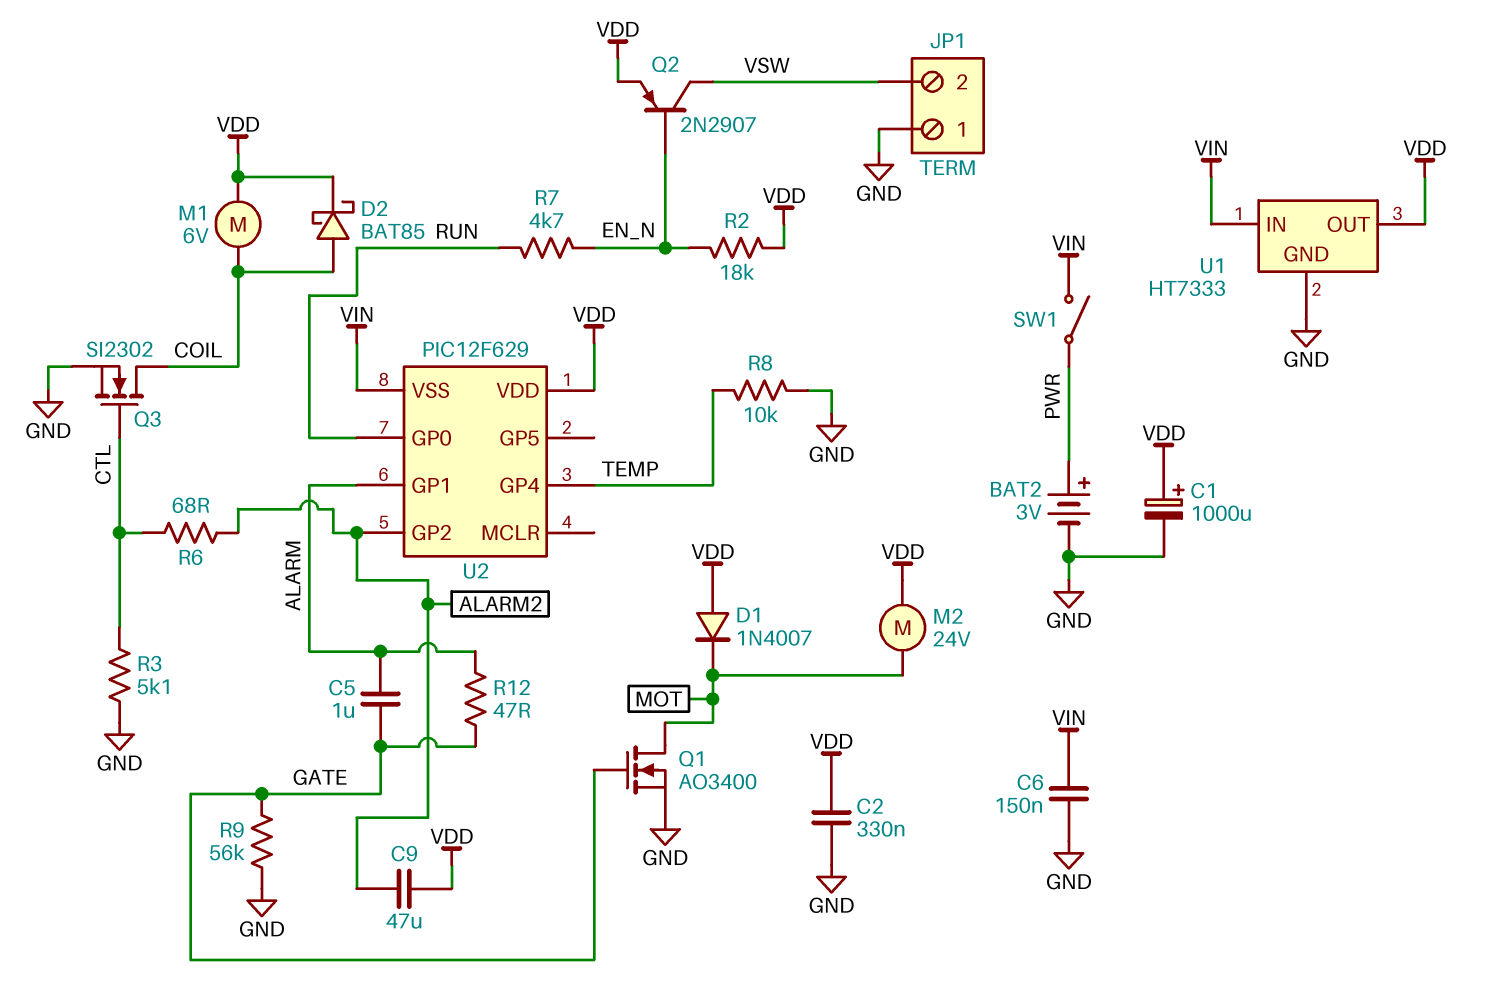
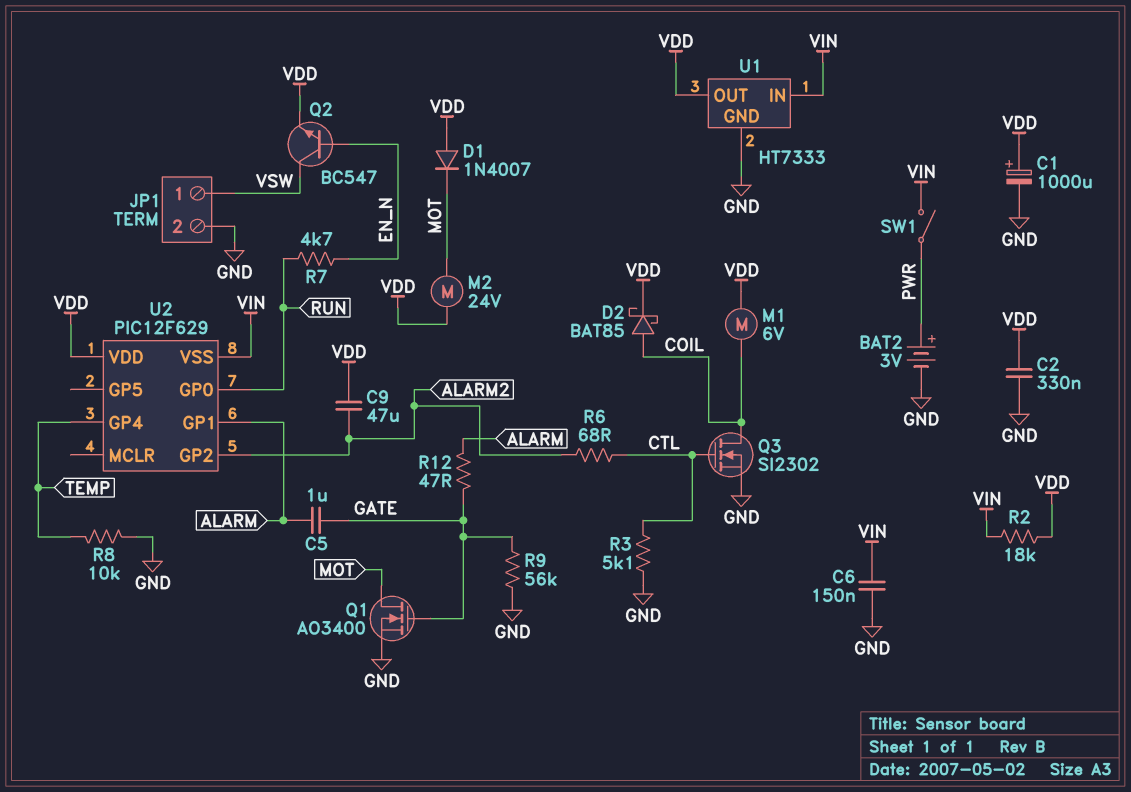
JP1 pin 1: GND -> VSW
JP1 pin 2: VSW -> GND
Q2: PNP 2N2907 (B EN_N, C VSW, E VDD) -> NPN BC547 (B EN_N, C VSW, E VDD)
R2: 18k (EN_N, VDD) -> 18k (VDD, VIN)

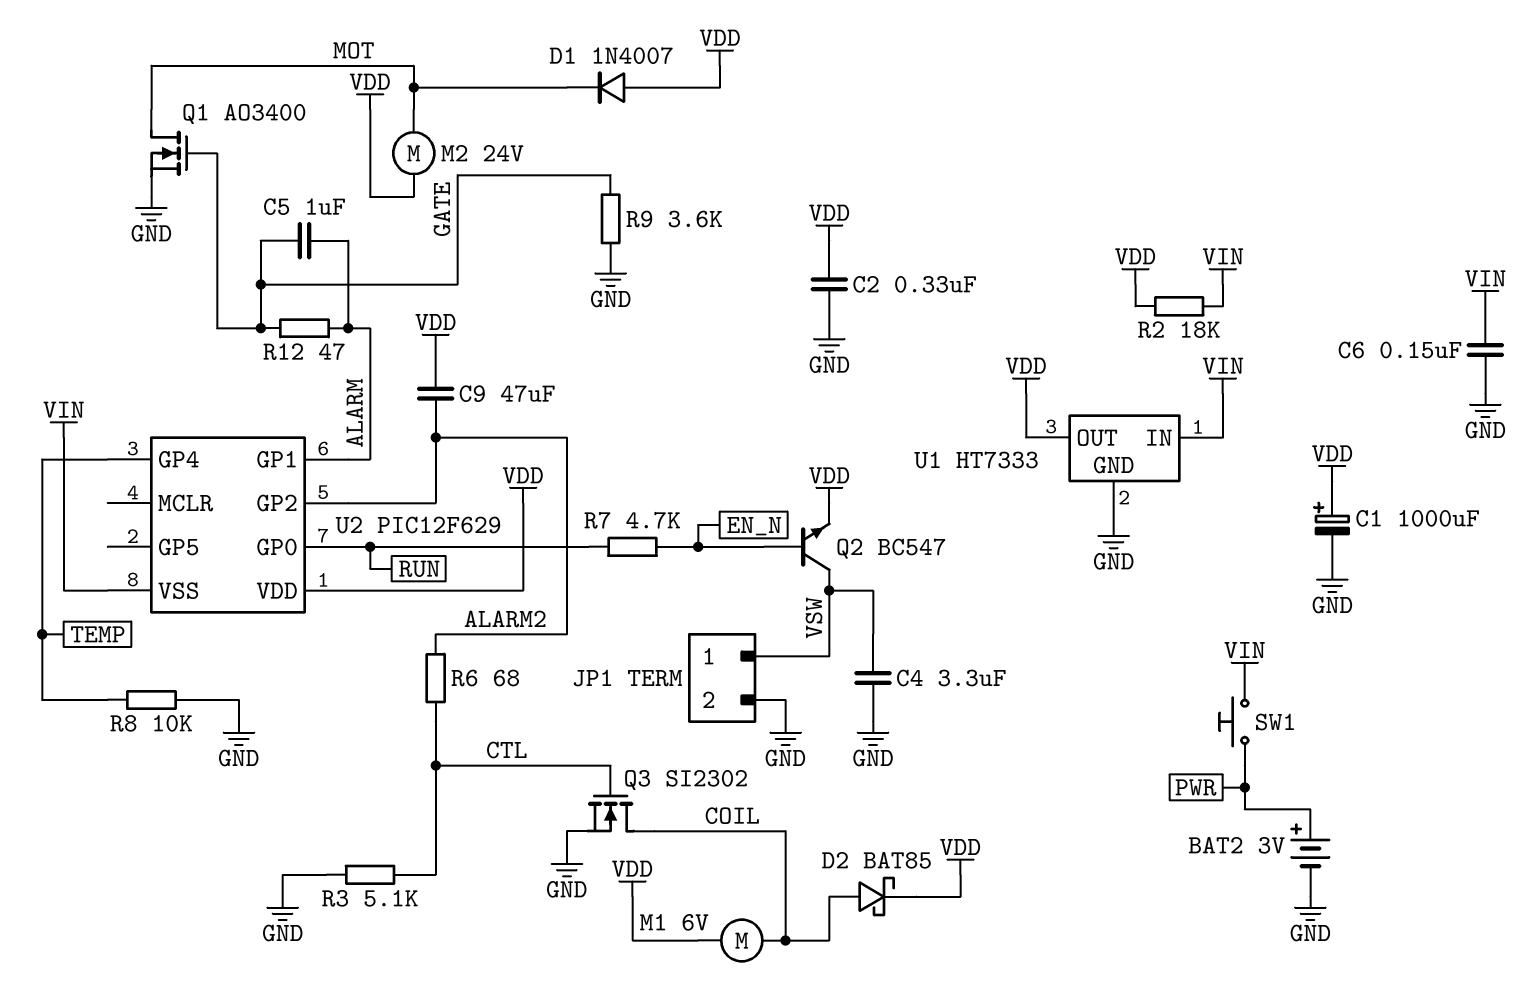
C4: none -> 3.3uF (GND, VSW)
R9: 56k (GATE, GND) -> 3.6k (GATE, GND)
SW1: switch (PWR, VIN) -> button (PWR, VIN)

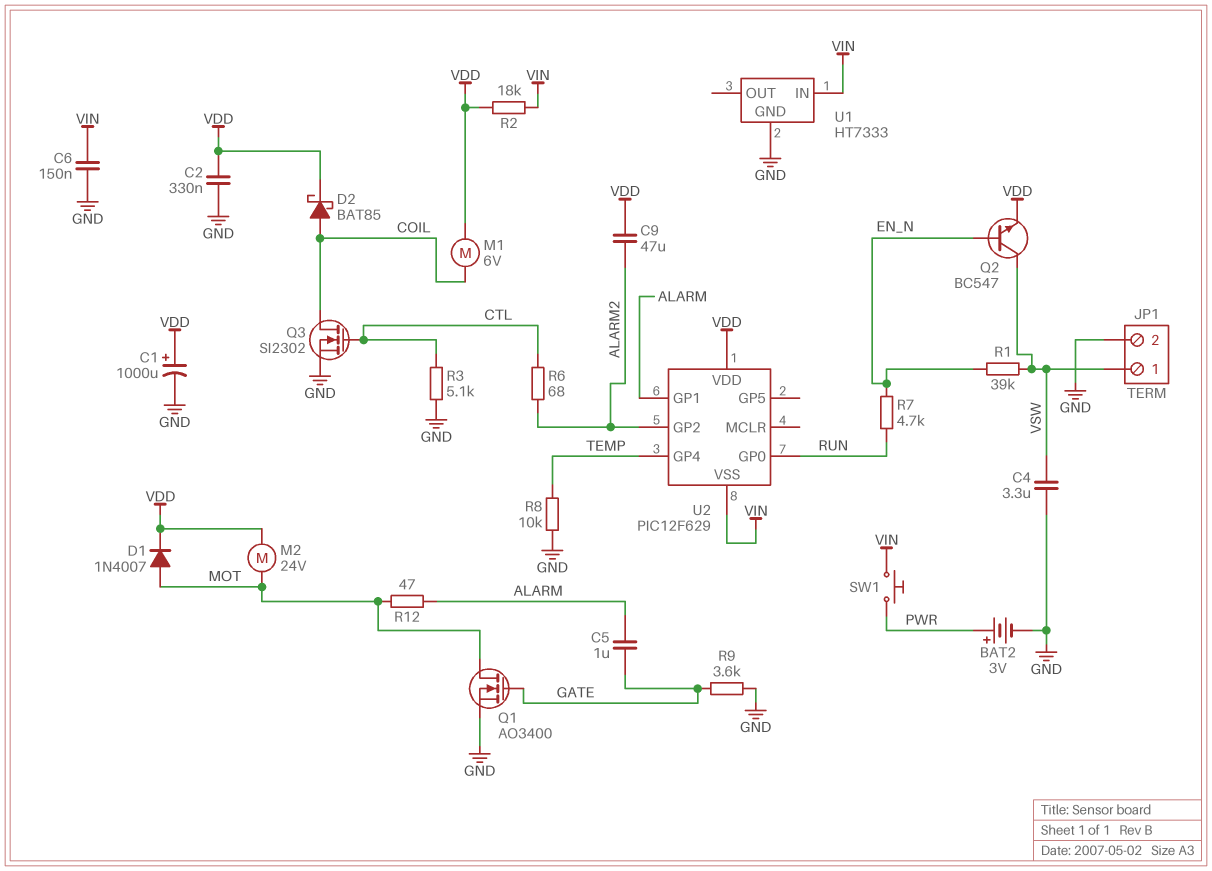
D1: diode 1N4007 (A VDD, K MOT) -> diode 1N4007 (A MOT, K VDD)
R1: none -> 39k (EN_N, VSW)
R12: 47 (ALARM, GATE) -> 47 (ALARM, MOT)
U1 pin OUT: VDD -> none

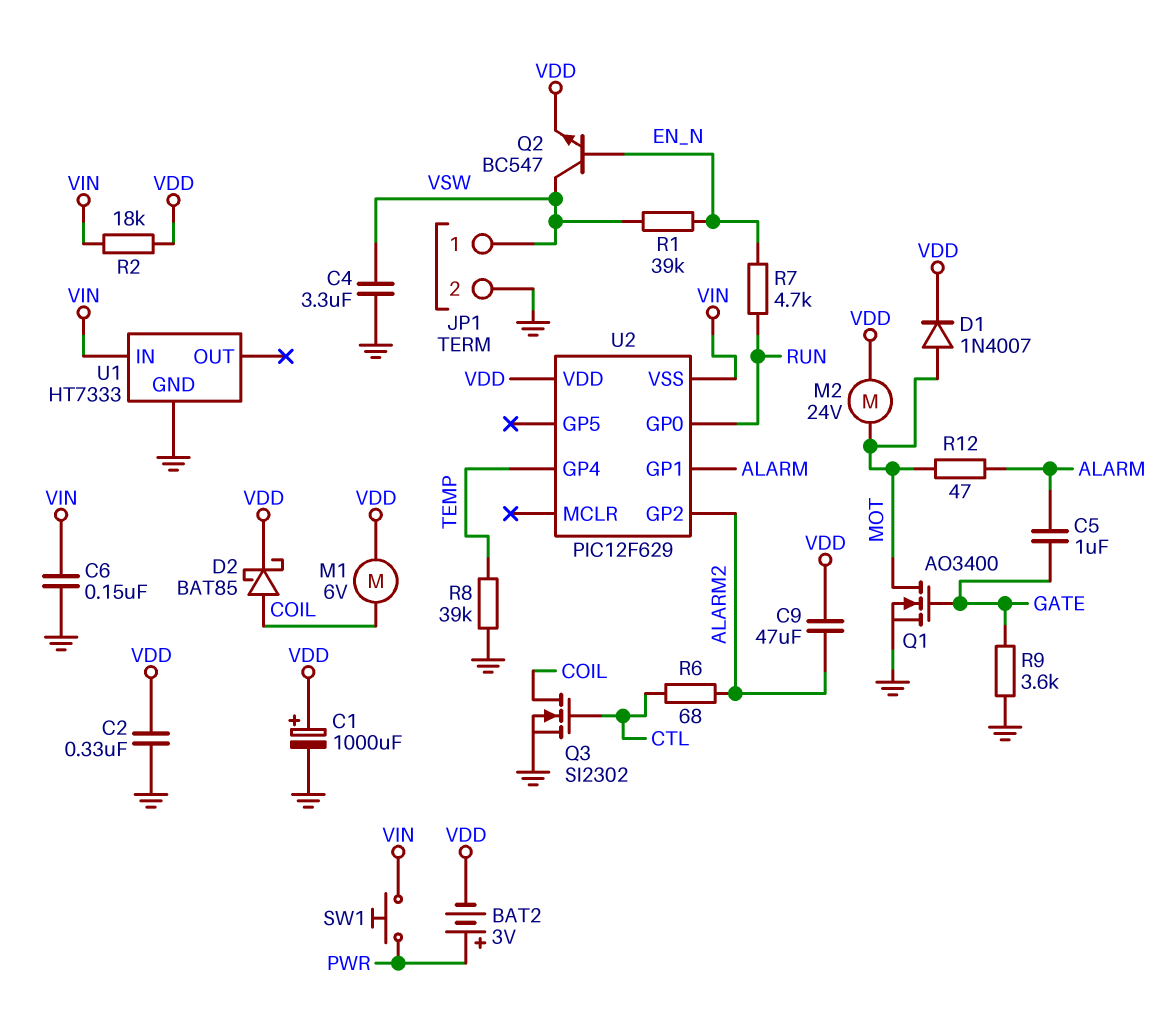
BAT2: 3V (plus PWR, minus GND) -> 3V (plus PWR, minus VDD)
R3: 5.1k (CTL, GND) -> none
R8: 10k (GND, TEMP) -> 39k (GND, TEMP)

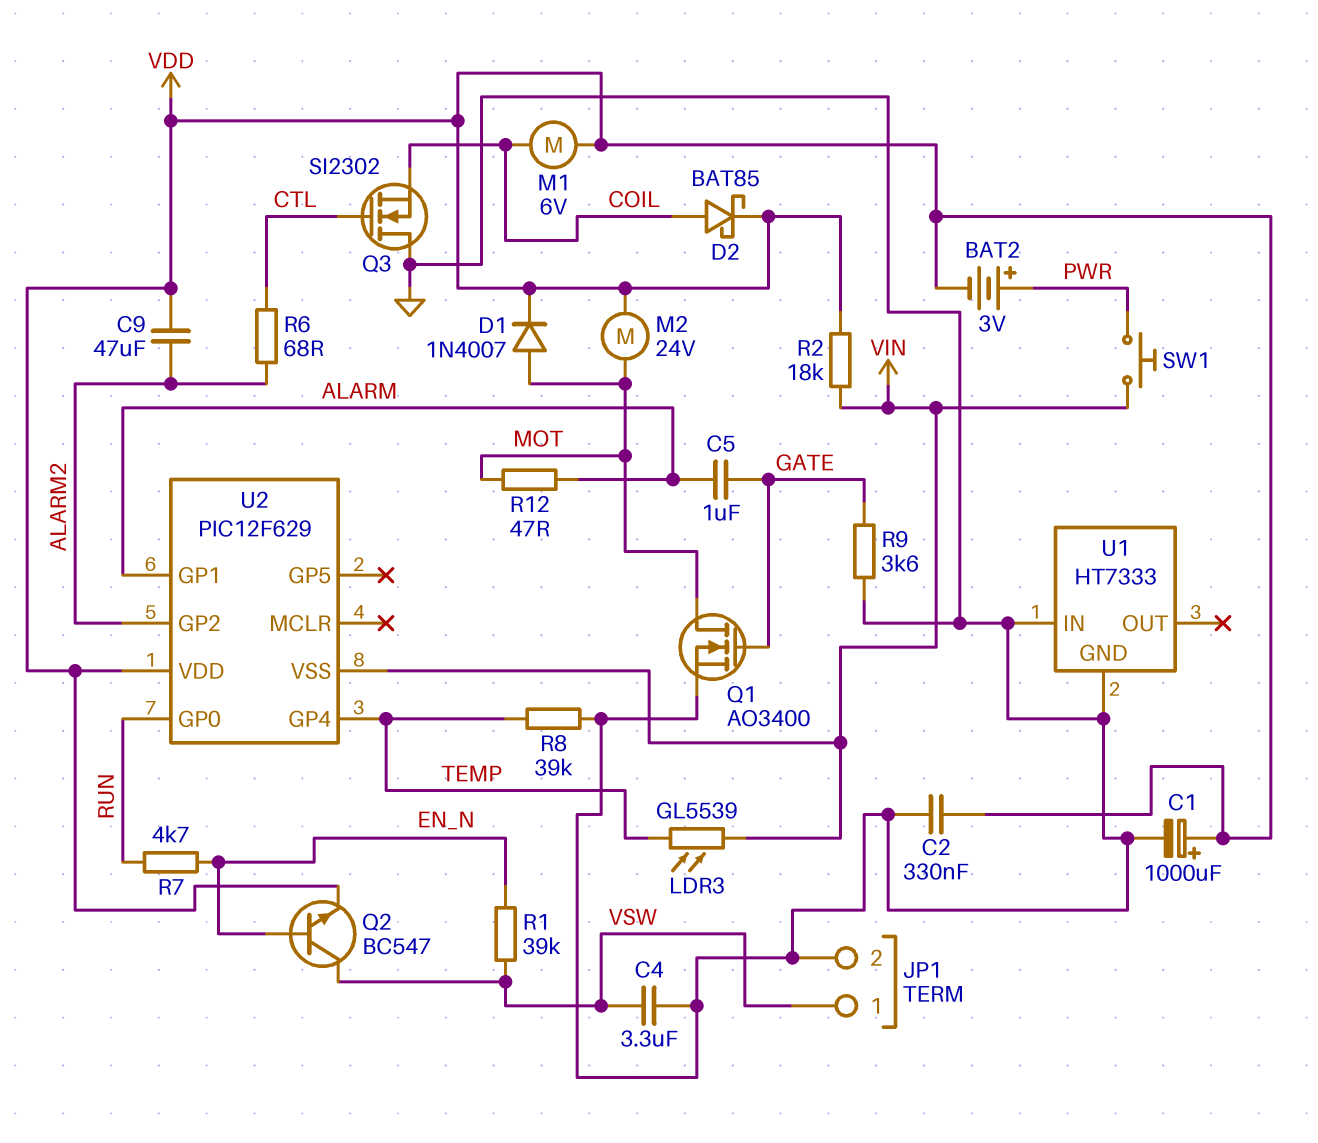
C6: 150nF (GND, VIN) -> none
LDR3: none -> GL5539 (TEMP, VIN)
Q3: NMOS SI2302 (G CTL, D COIL, S GND) -> NMOS SI2302 (G CTL, D GND, S COIL)
U1 pin IN: VIN -> GND

